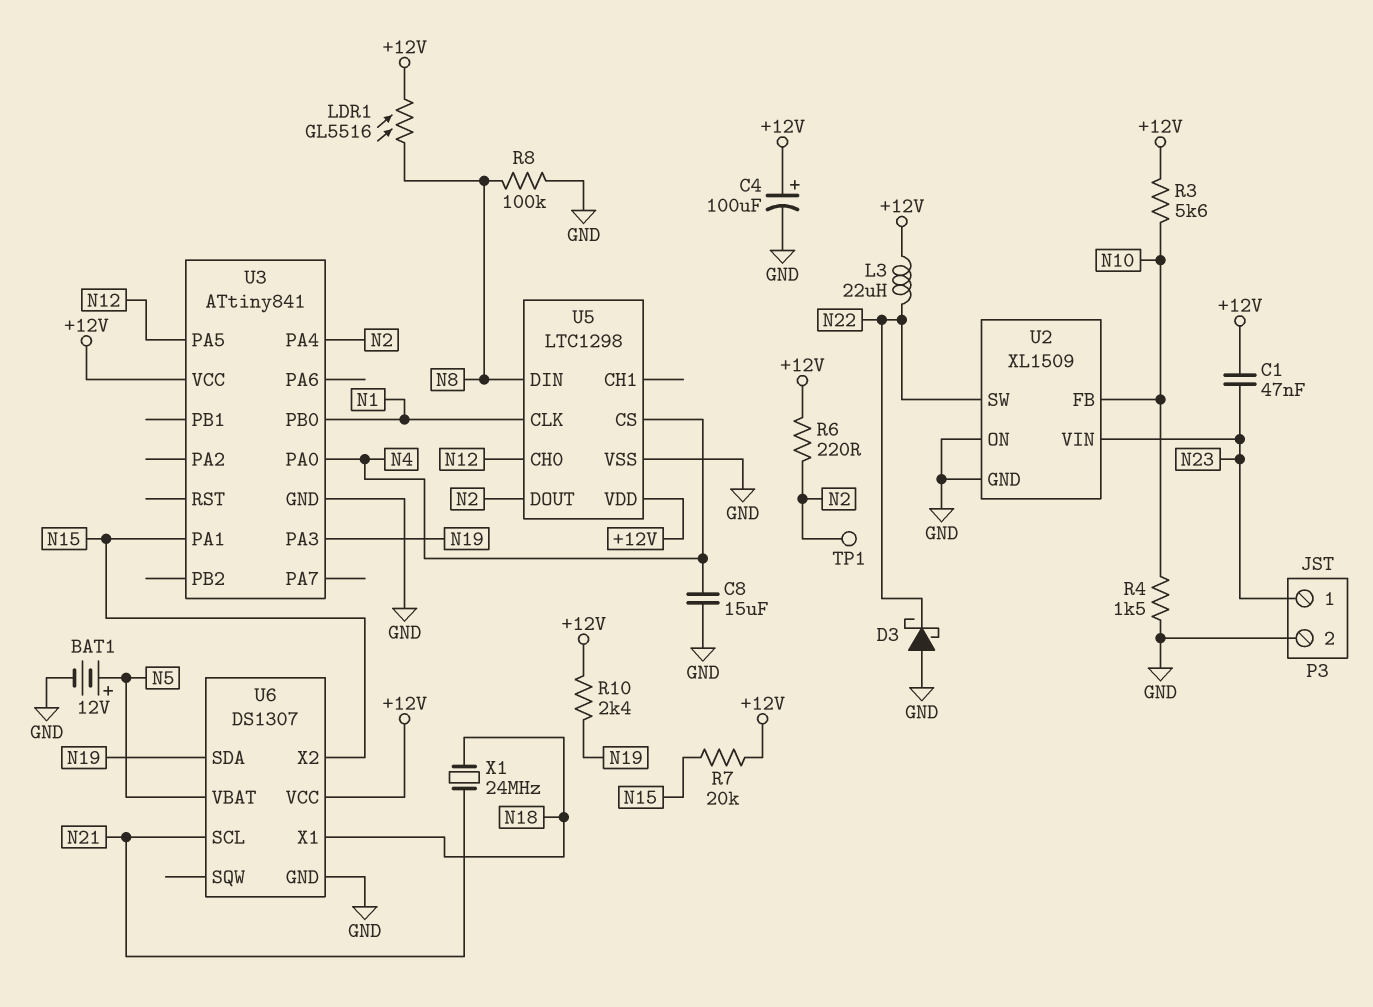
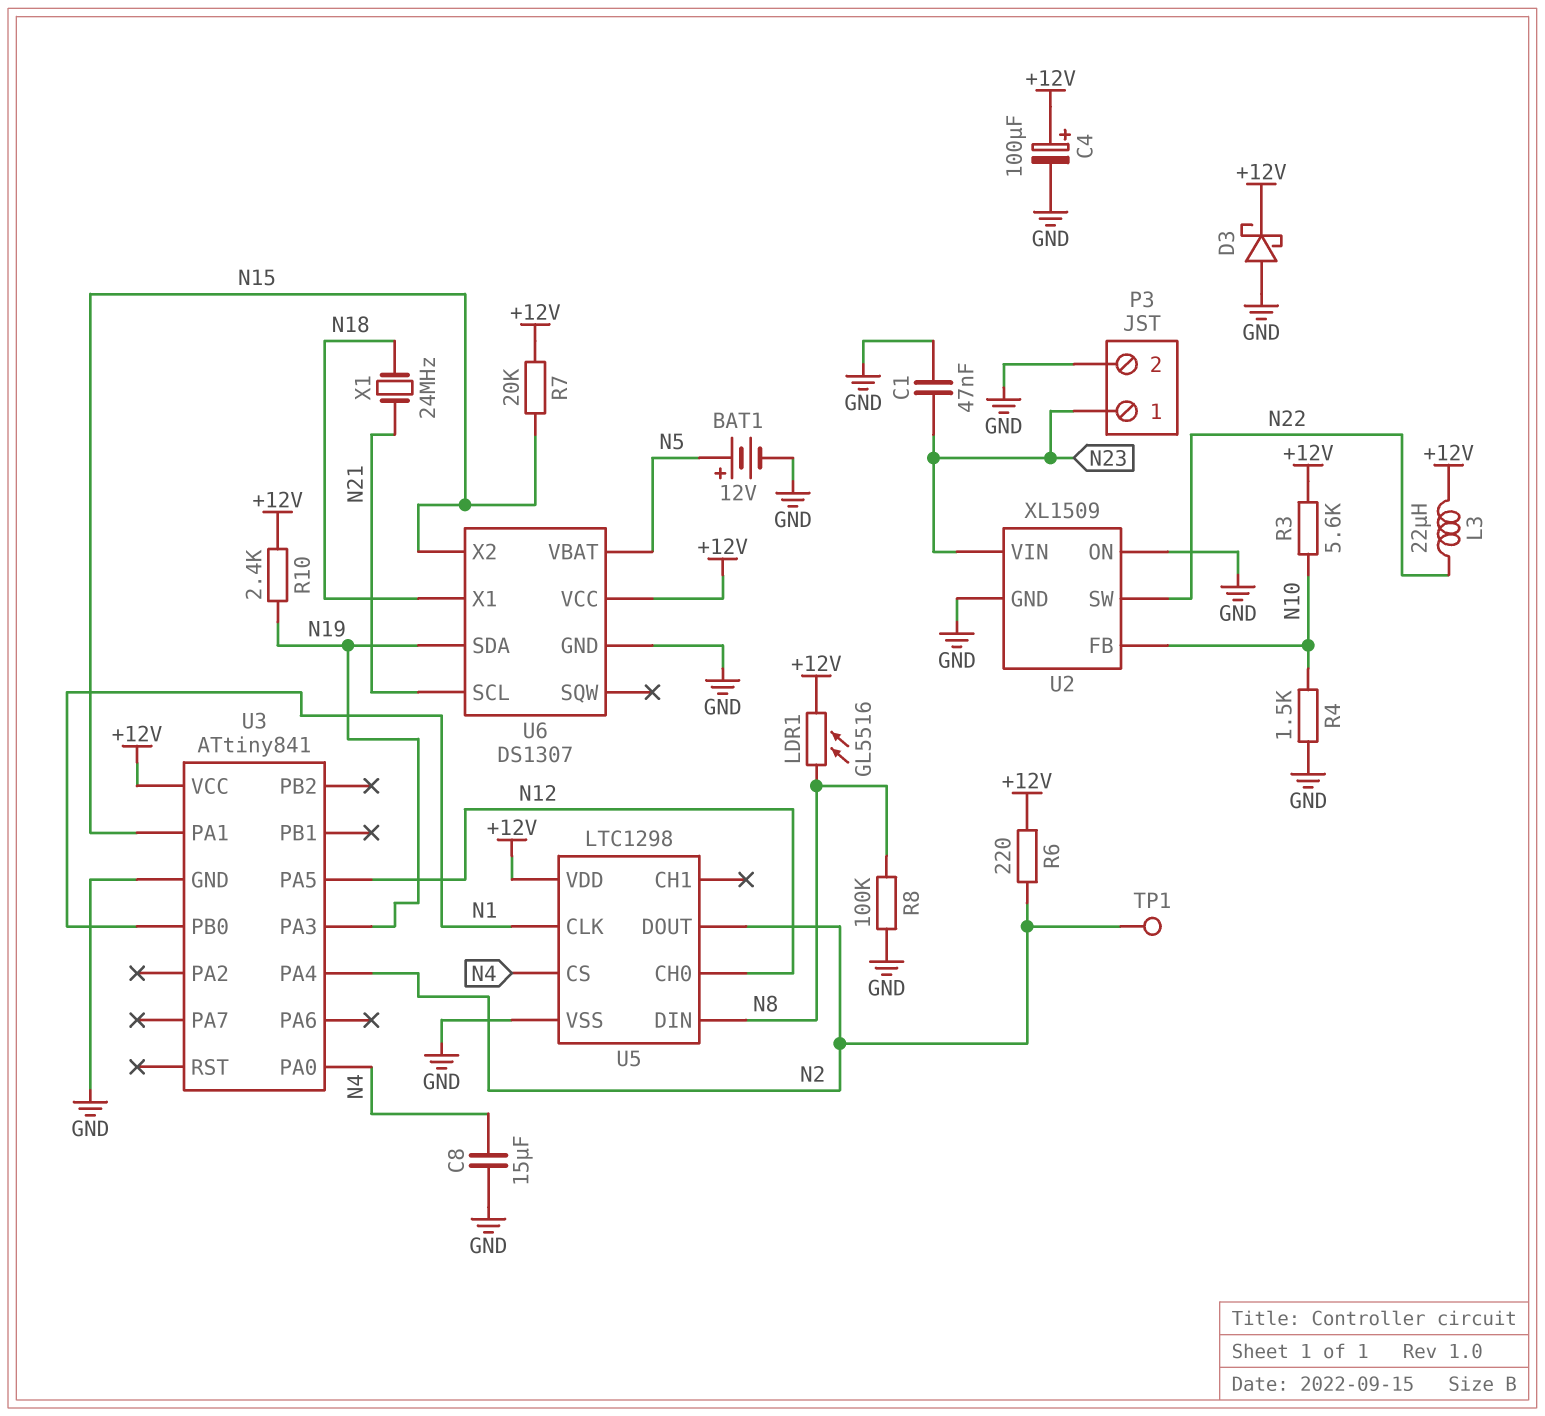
C1: 47nF (+12V, N23) -> 47nF (GND, N23)
D3: schottky (A GND, K N22) -> schottky (A GND, K +12V)

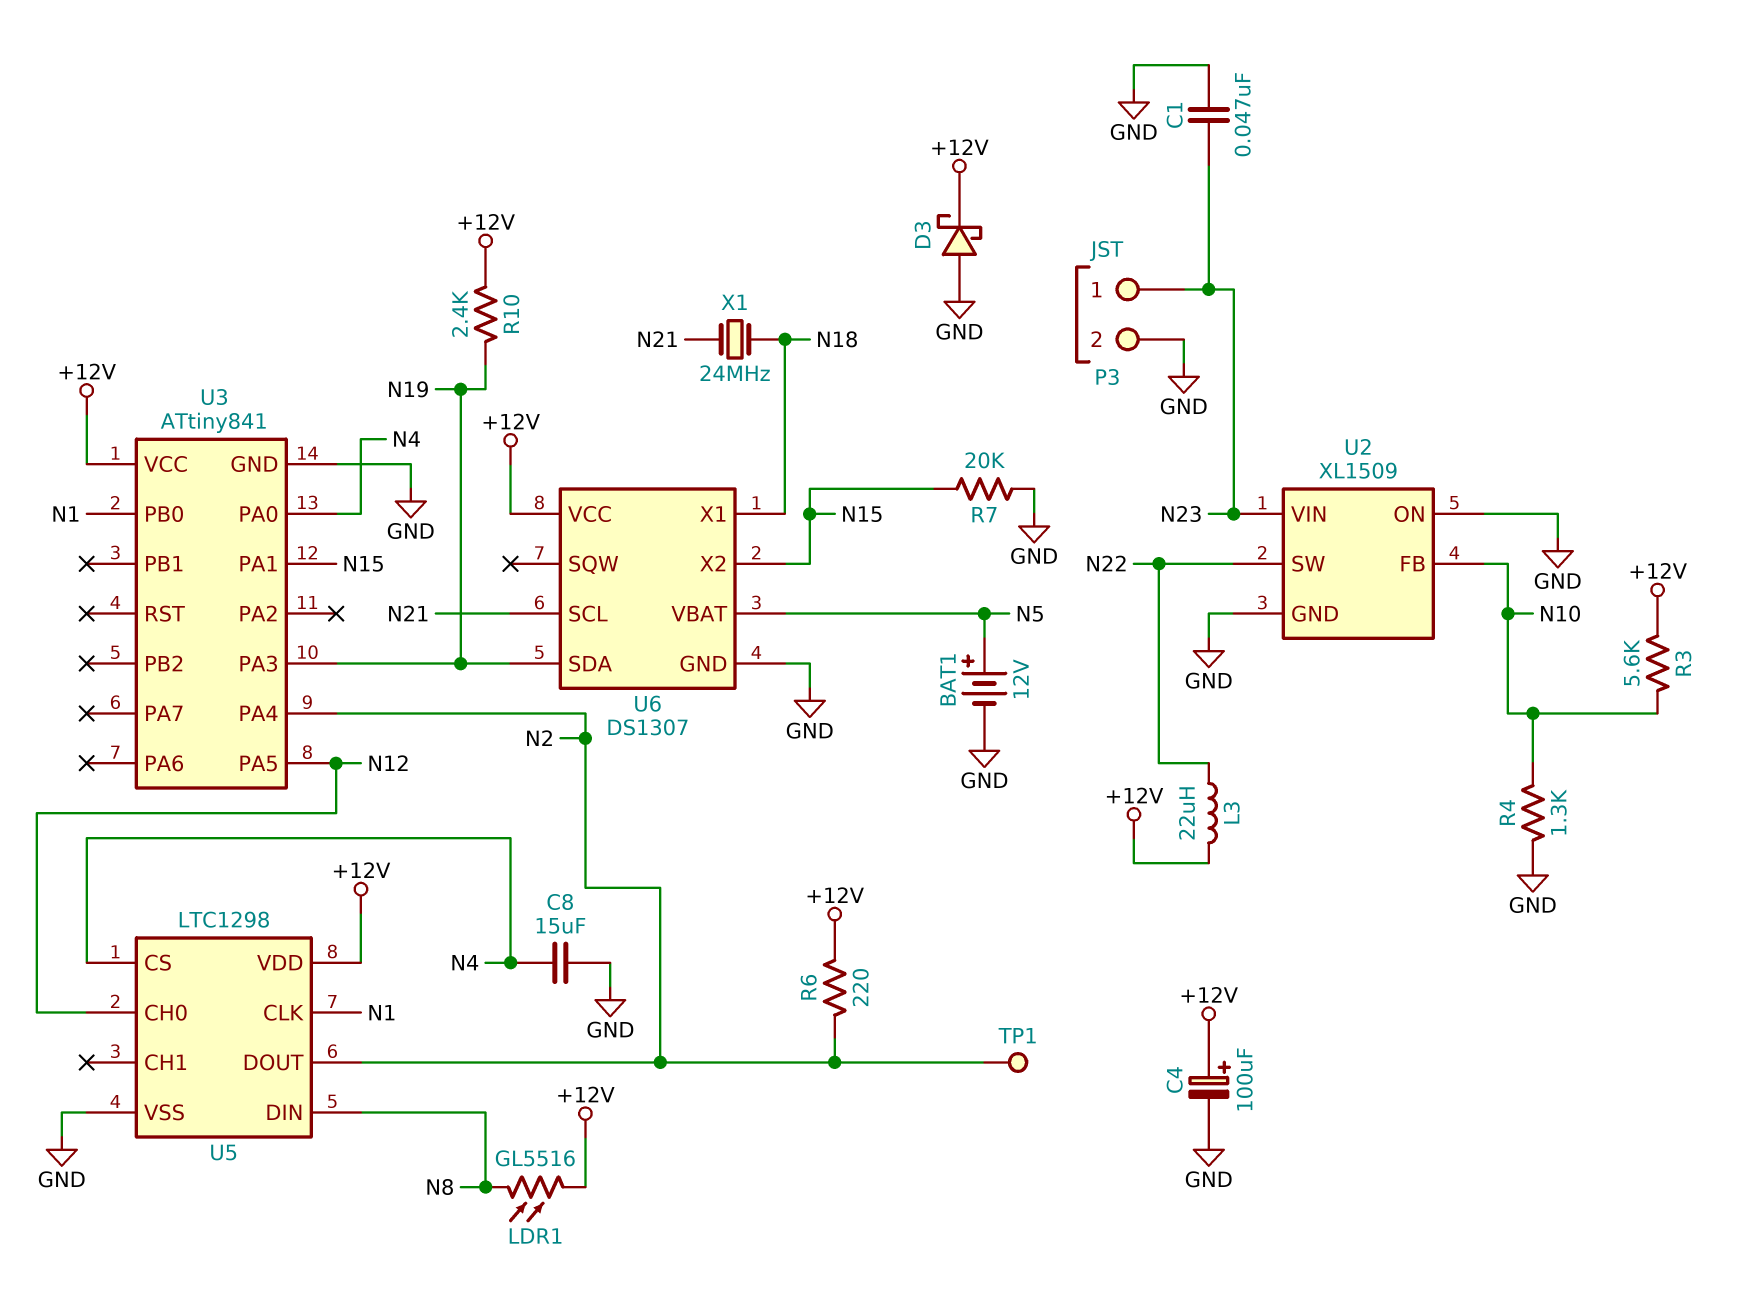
R4: 1.5k (GND, N10) -> 1.3k (GND, N10)
R7: 20k (+12V, N15) -> 20k (GND, N15)
R8: 100k (GND, N8) -> none

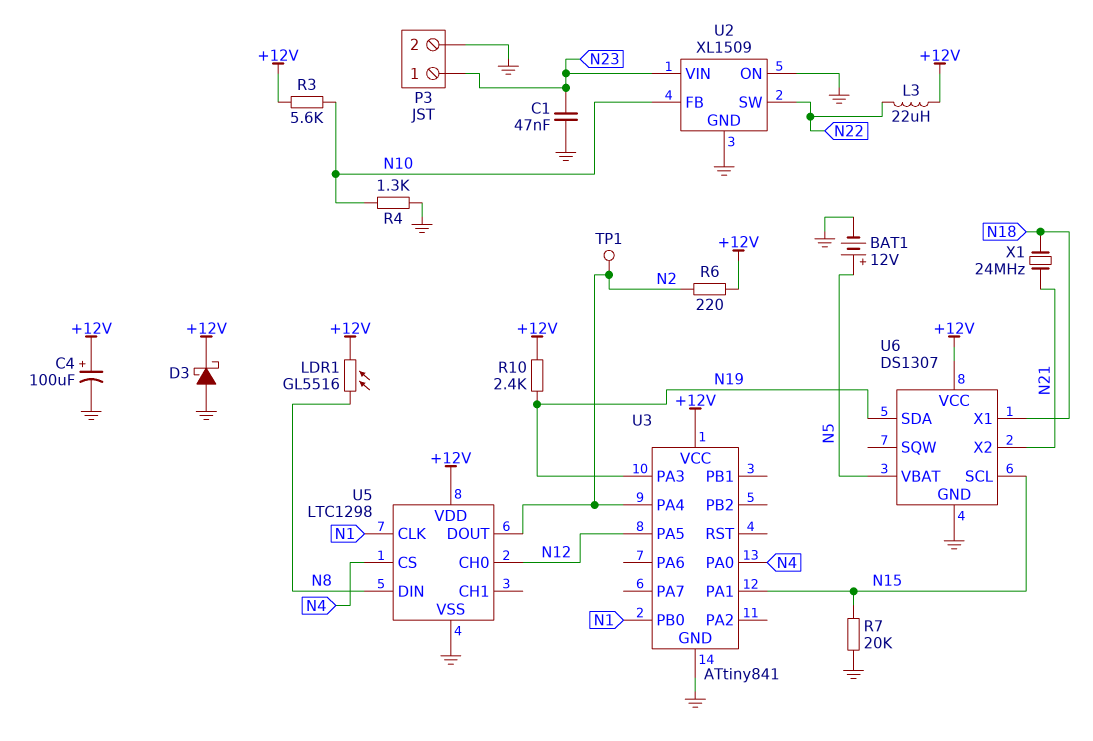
C8: 15uF (GND, N4) -> none
U6 pin SCL: N21 -> N15
U6 pin X2: N15 -> N21

